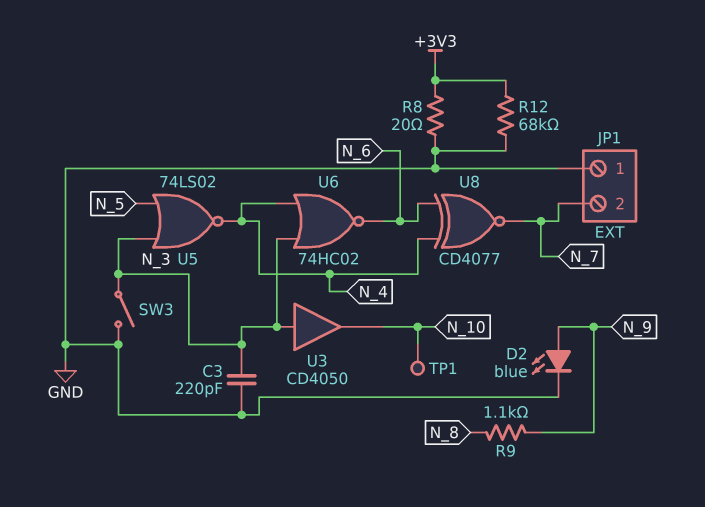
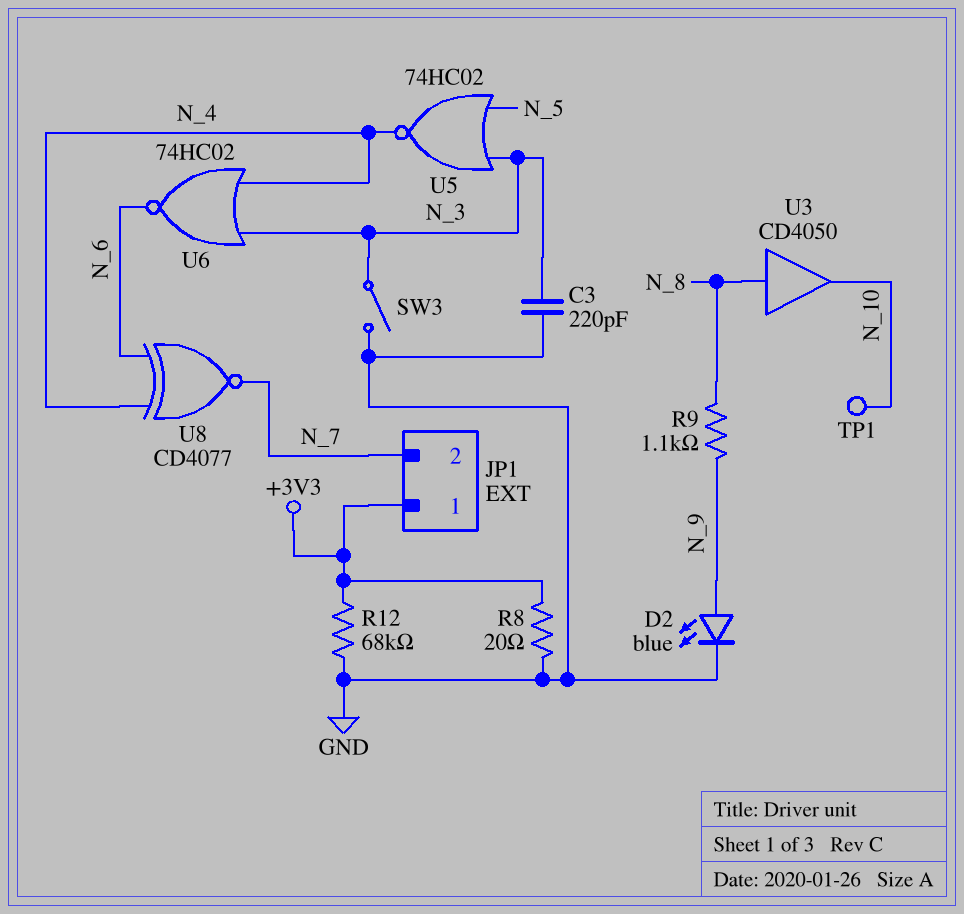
JP1 pin 1: GND -> +3V3
U3: buffer CD4050 (in N_3, out N_10) -> buffer CD4050 (in N_8, out N_10)
U5: NOR 74LS02 (in N_3, in N_5, out N_4) -> NOR 74HC02 (in N_3, in N_5, out N_4)

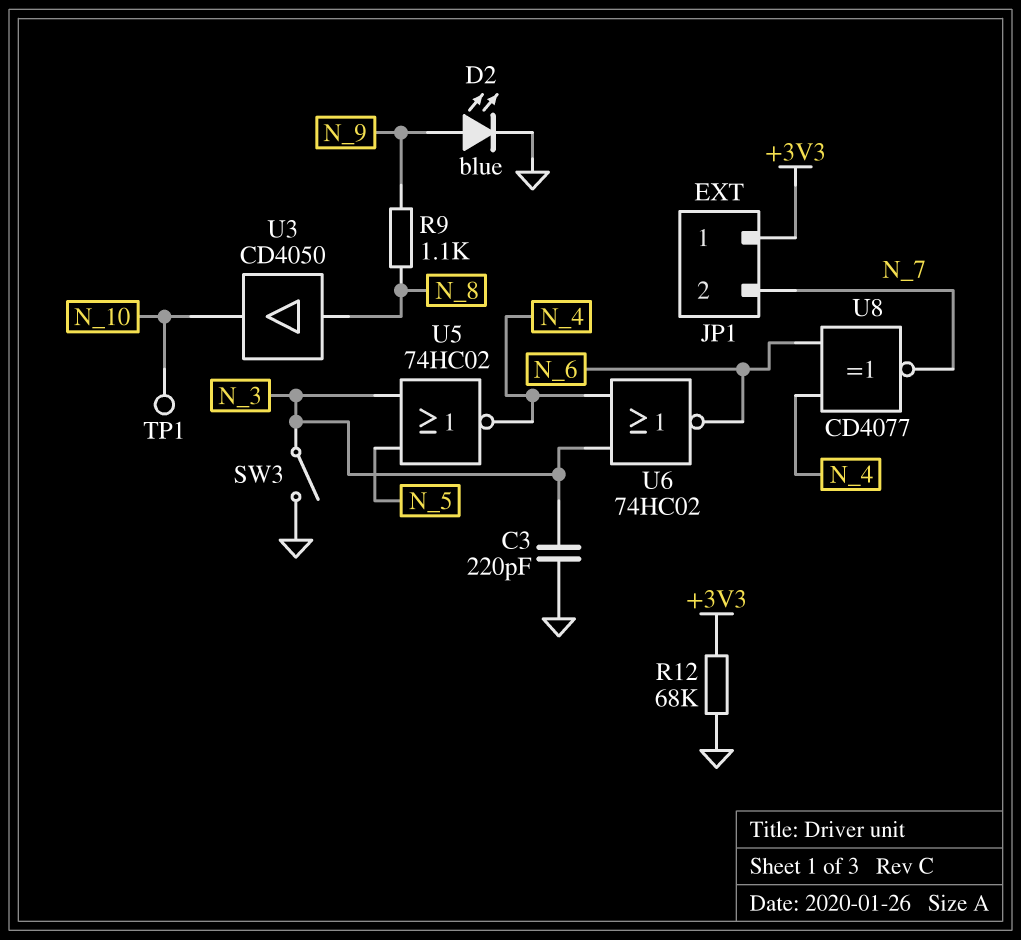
R8: 20 (+3V3, GND) -> none

